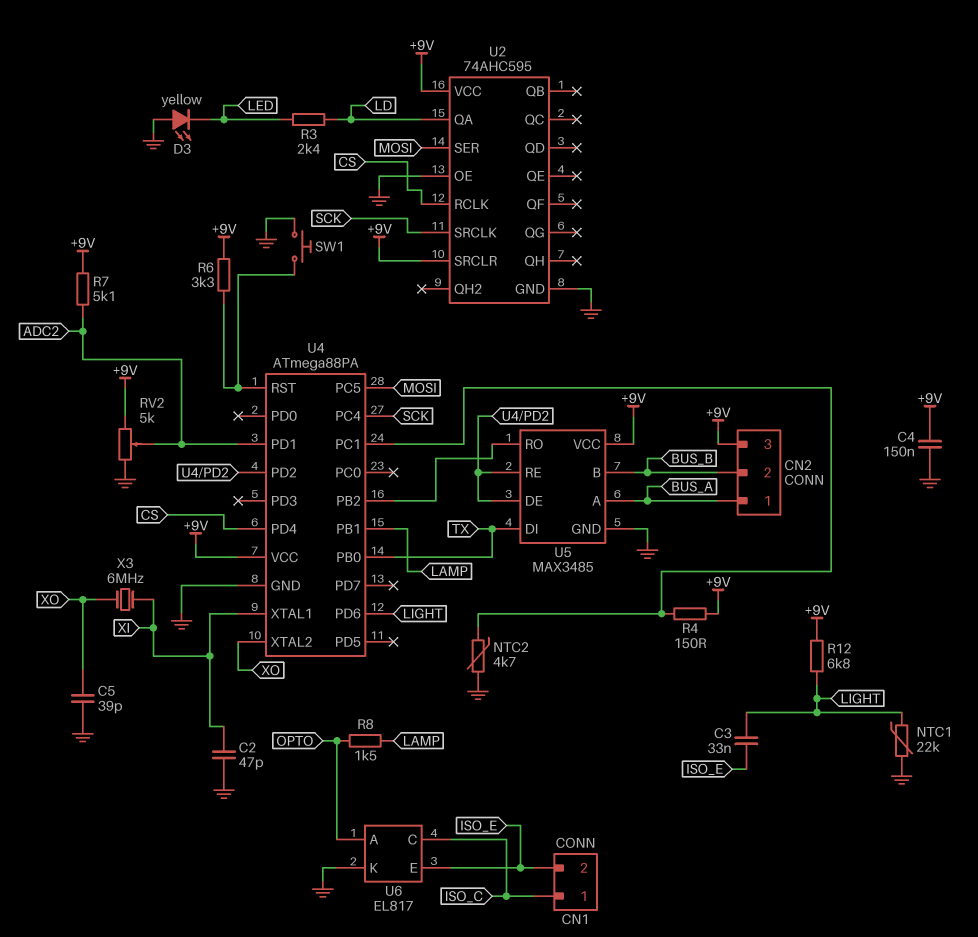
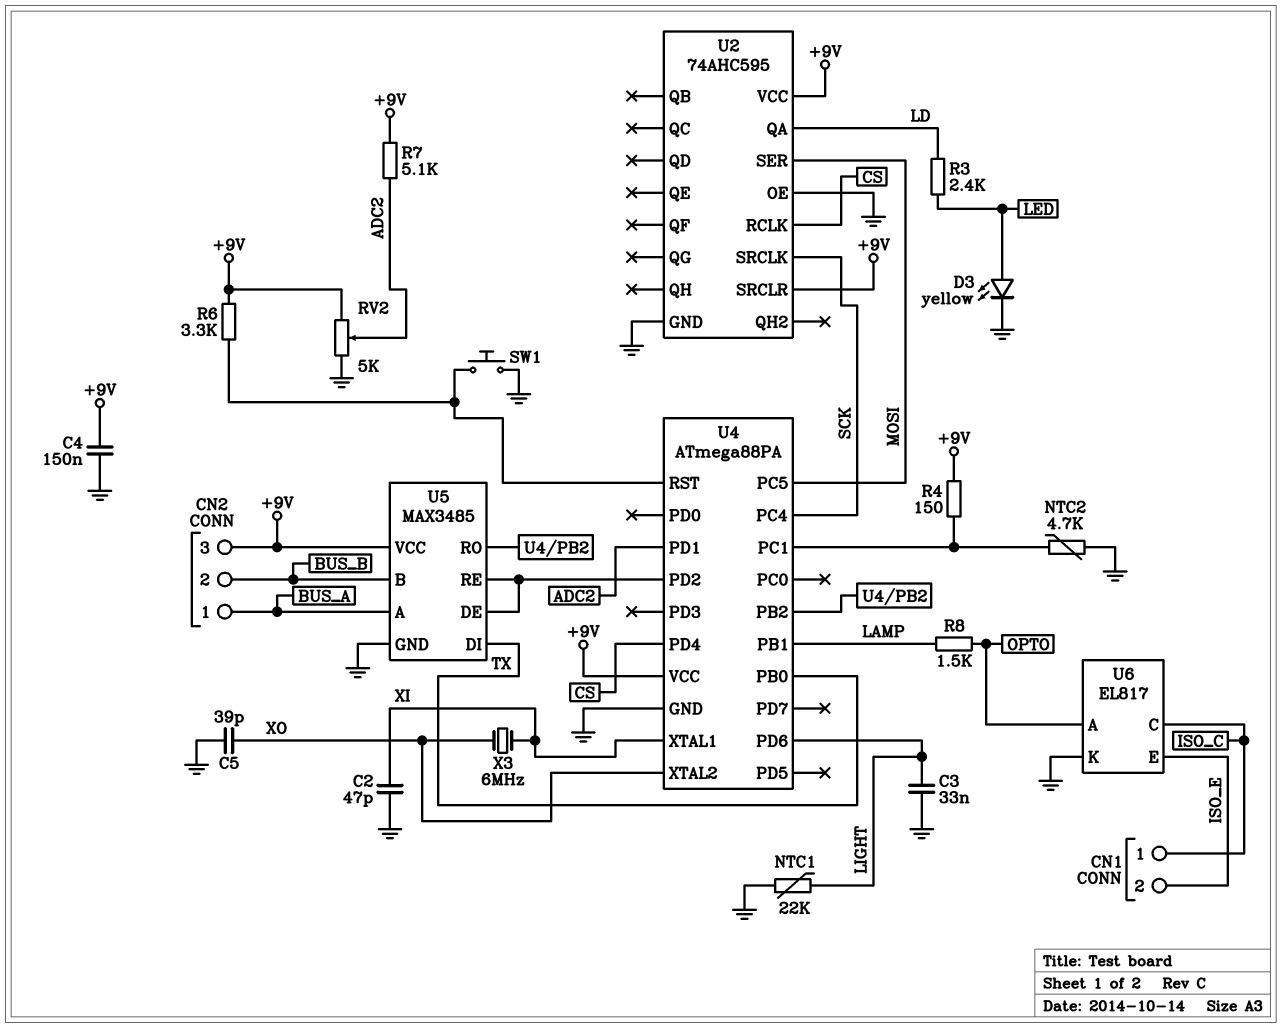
C3: 33nF (ISO_E, LIGHT) -> 33nF (GND, LIGHT)
D3: LED yellow (A GND, K LED) -> LED yellow (A LED, K GND)
R12: 6.8k (+9V, LIGHT) -> none

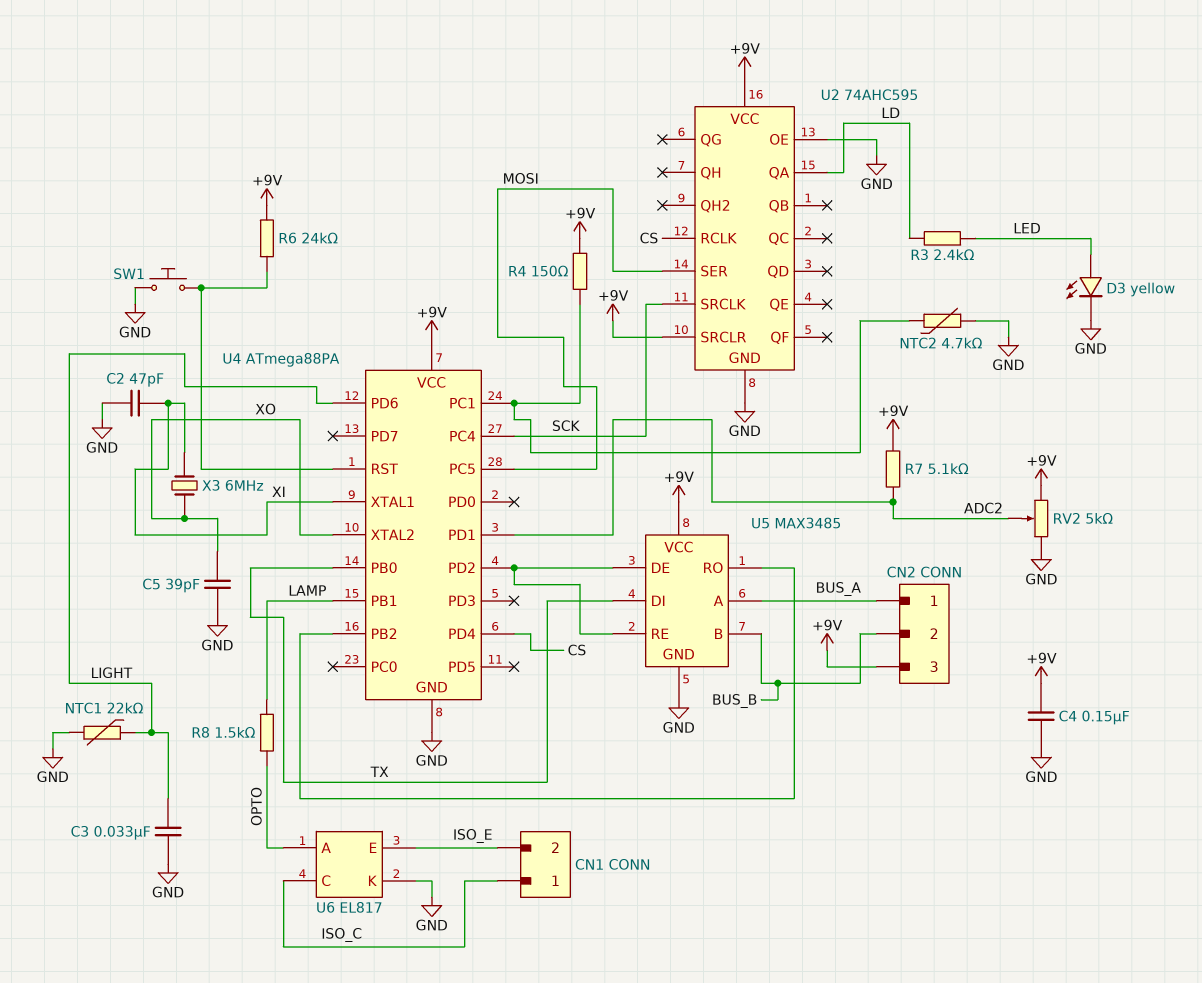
R6: 3.3k (+9V, U4/RST) -> 24k (+9V, U4/RST)

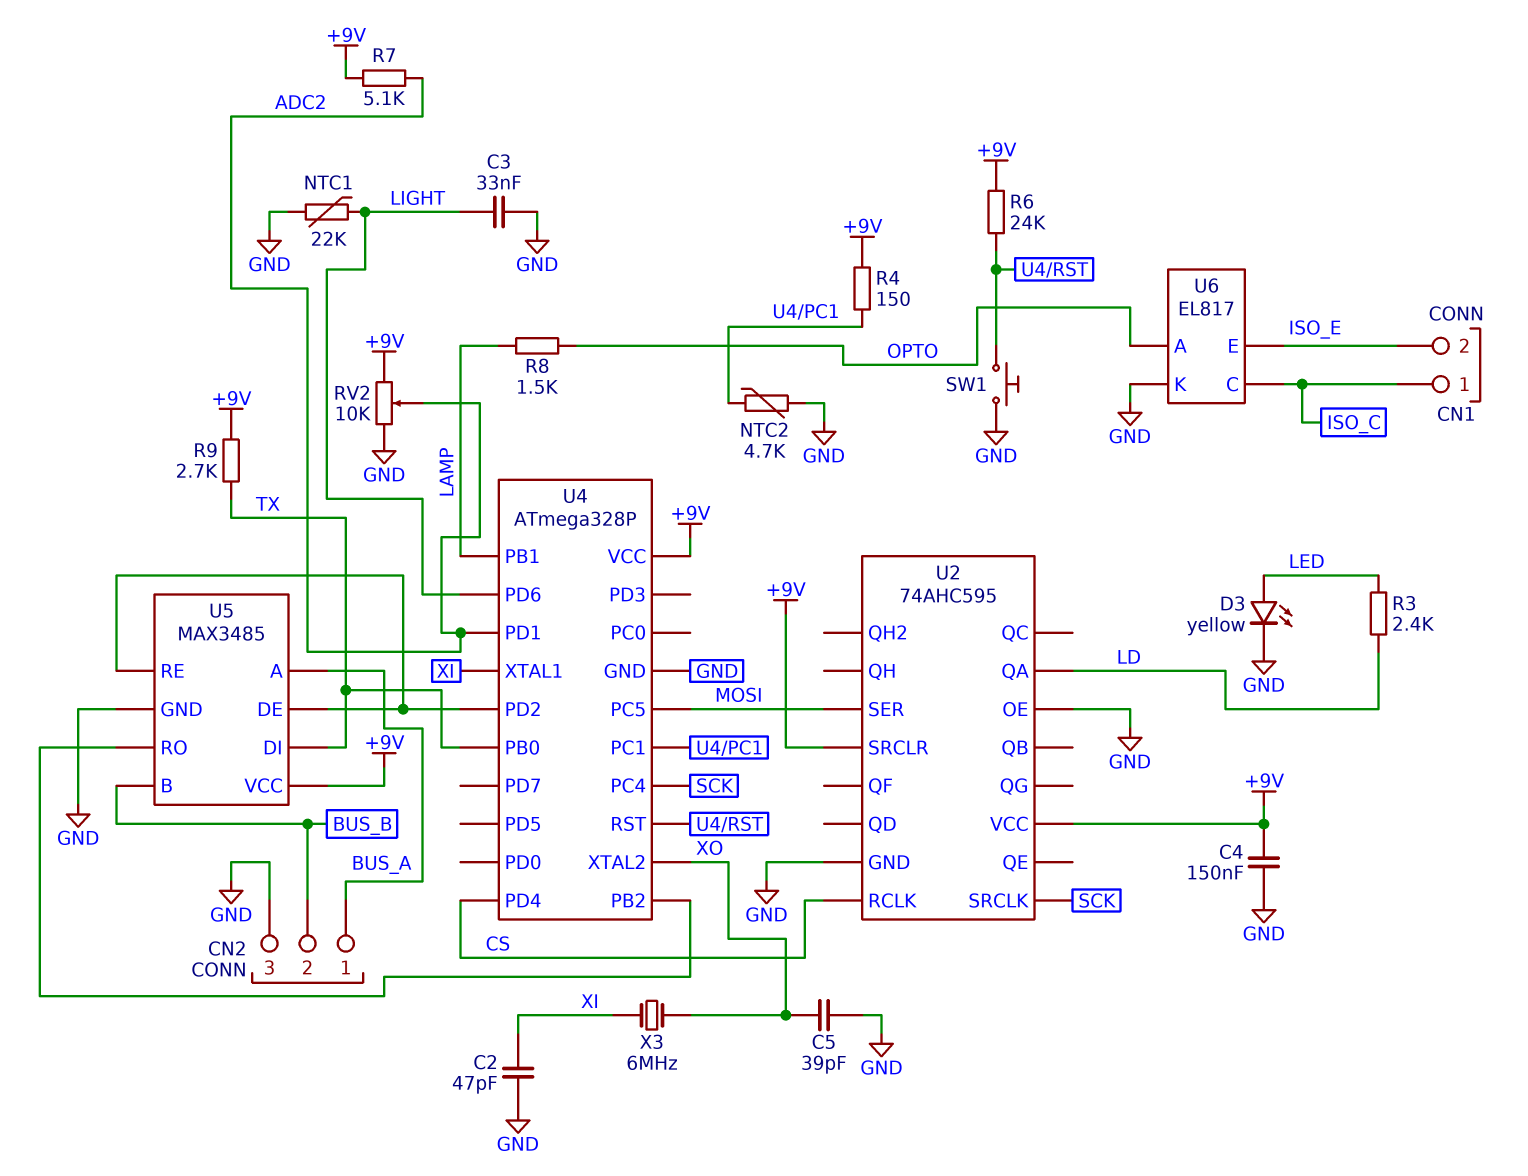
CN2 pin 3: +9V -> GND
R9: none -> 2.7k (+9V, TX)
RV2: 5k (+9V, GND, wiper ADC2) -> 10k (+9V, GND, wiper ADC2)
U4: ATmega88PA -> ATmega328P

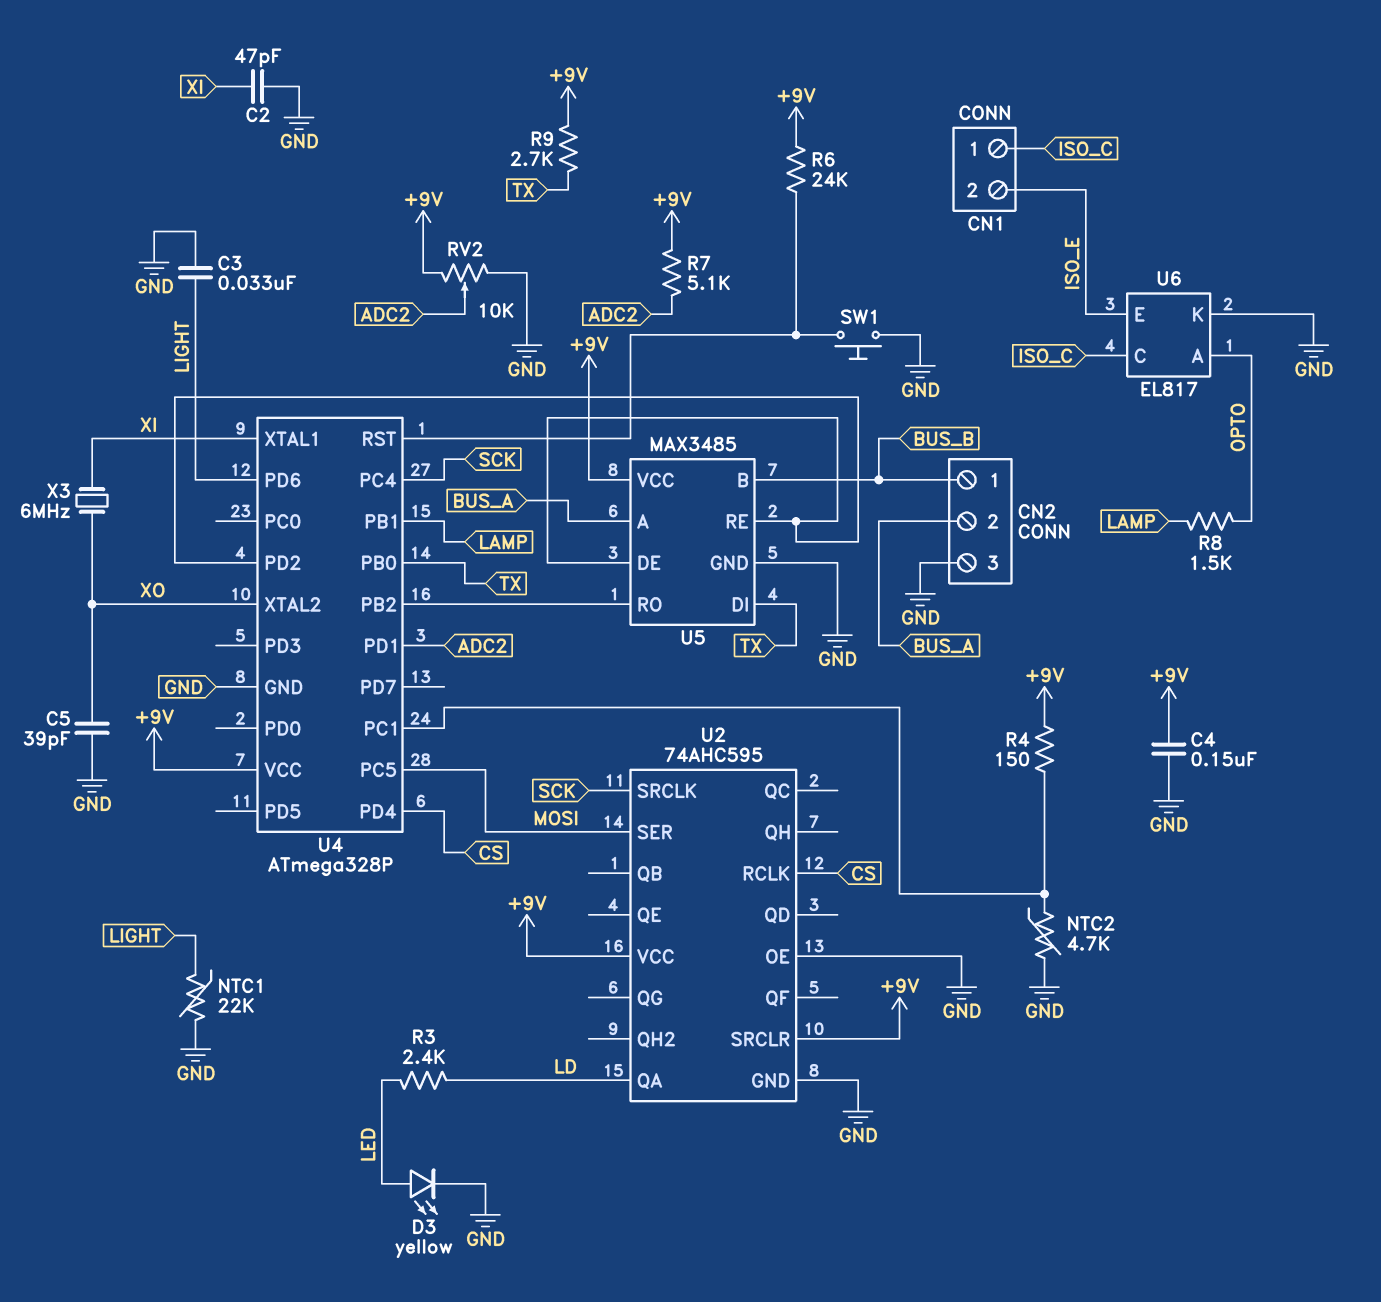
CN2 pin 1: BUS_A -> BUS_B
CN2 pin 2: BUS_B -> BUS_A

